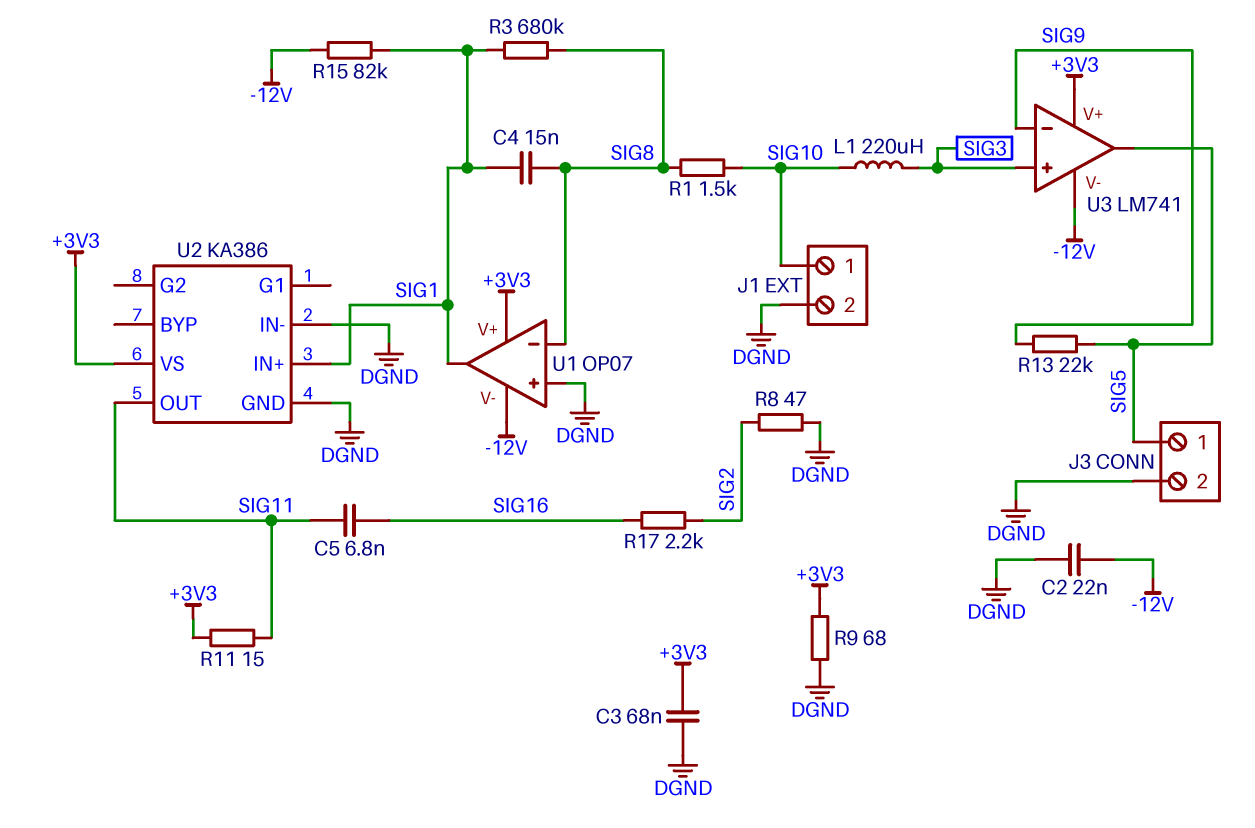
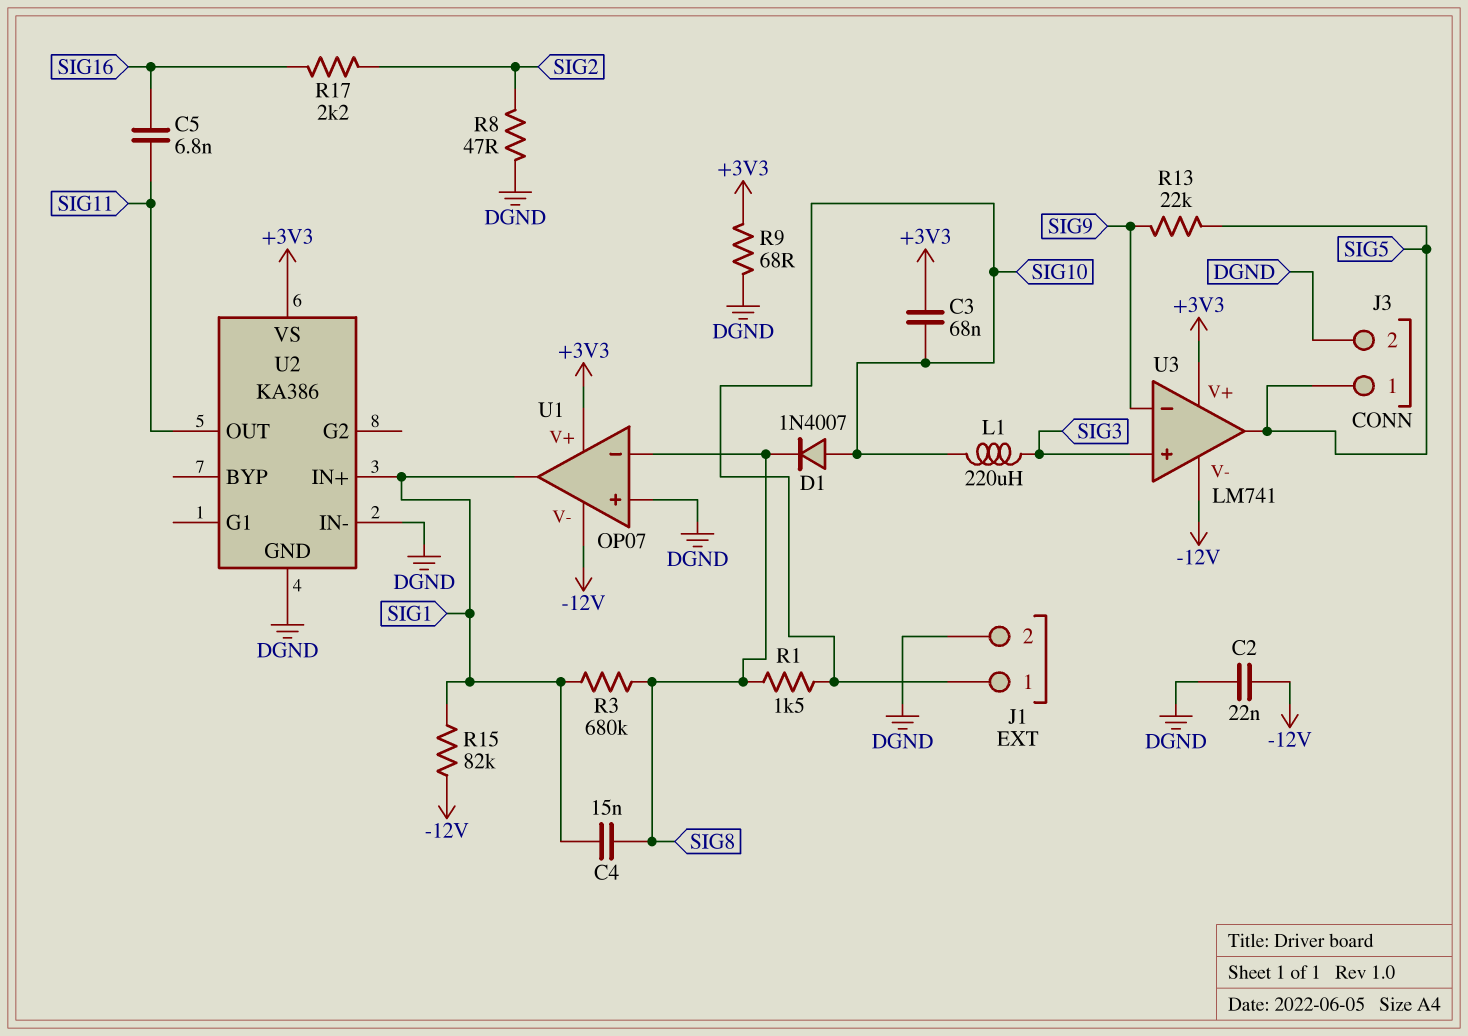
C3: 68nF (+3V3, DGND) -> 68nF (+3V3, SIG10)
D1: none -> diode 1N4007 (A SIG10, K SIG8)
R11: 15 (+3V3, SIG11) -> none

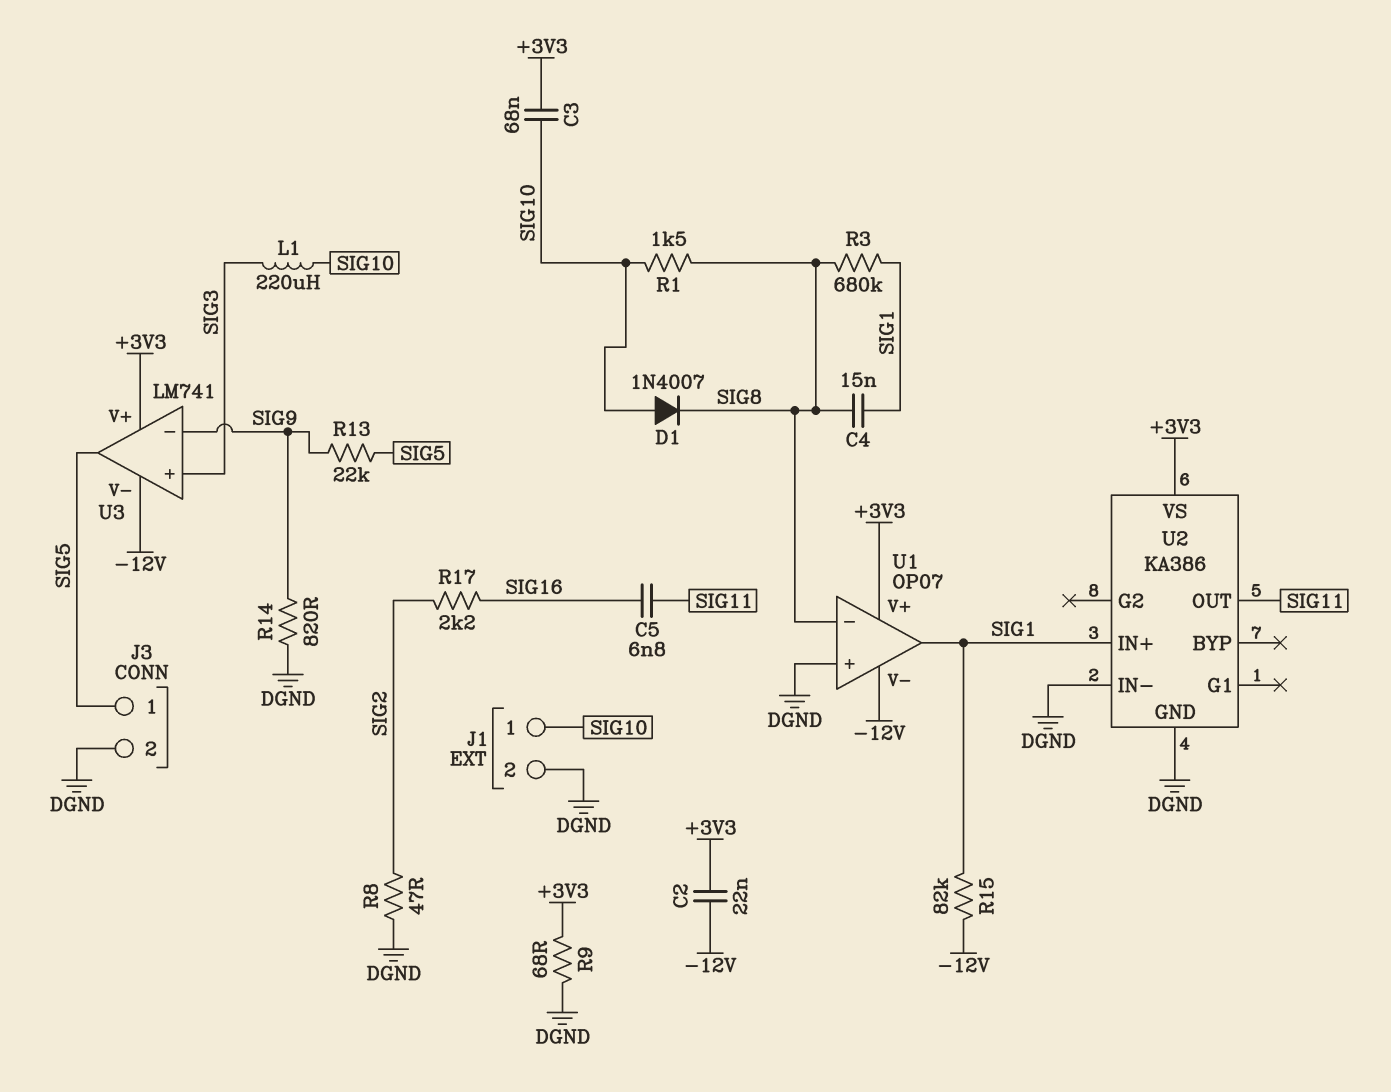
C2: 22nF (-12V, DGND) -> 22nF (+3V3, -12V)
R14: none -> 820 (DGND, SIG9)

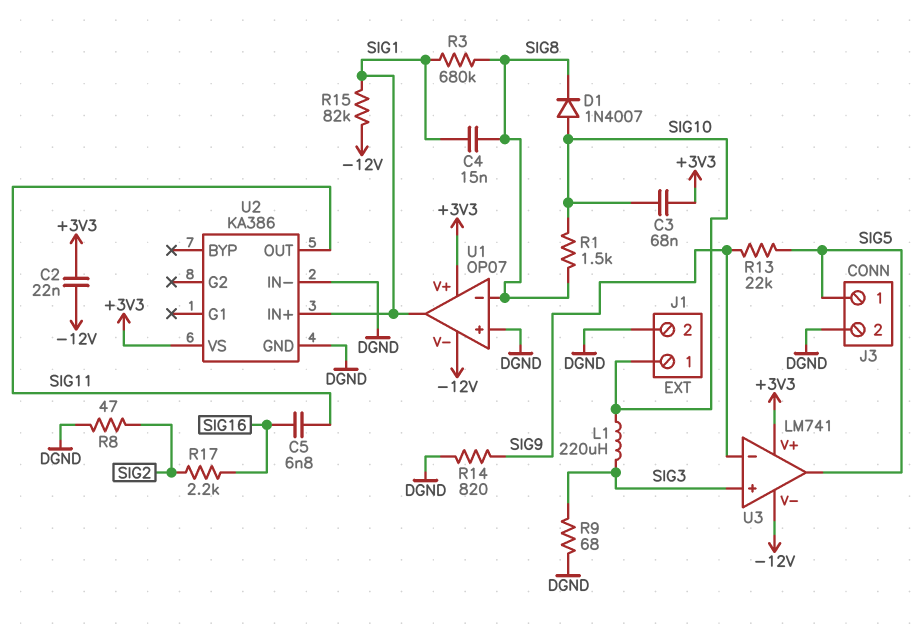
R9: 68 (+3V3, DGND) -> 68 (DGND, SIG3)

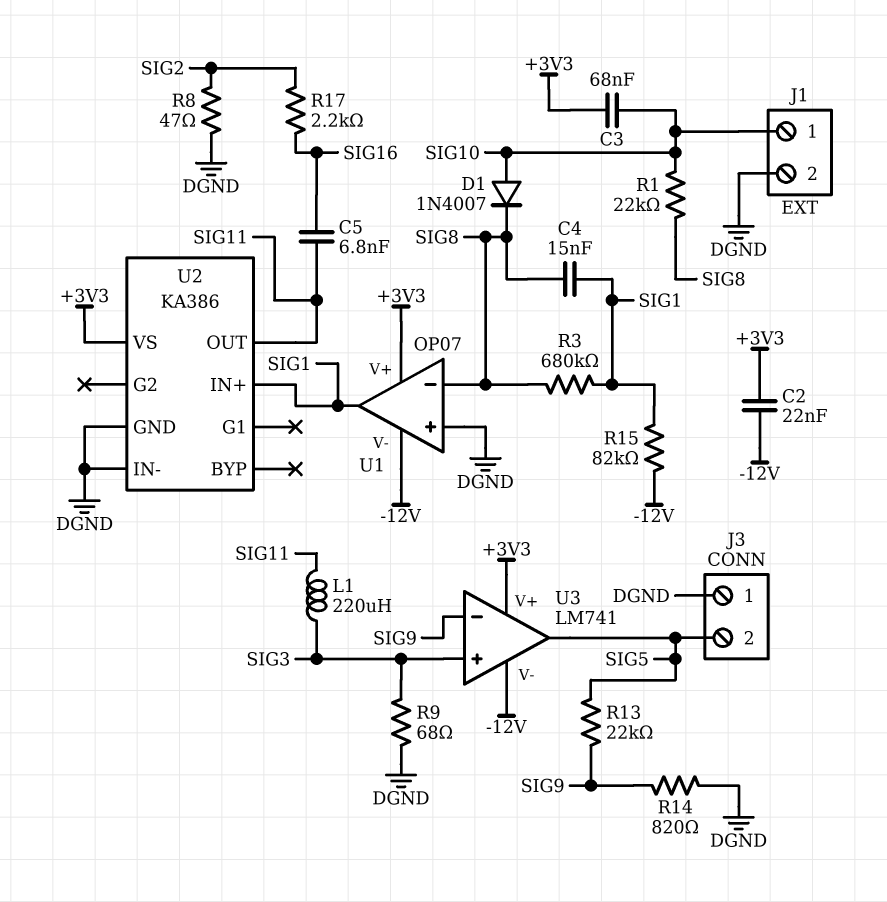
J3 pin 1: SIG5 -> DGND
J3 pin 2: DGND -> SIG5
L1: 220uH (SIG3, SIG10) -> 220uH (SIG3, SIG11)
R1: 1.5k (SIG8, SIG10) -> 22k (SIG8, SIG10)

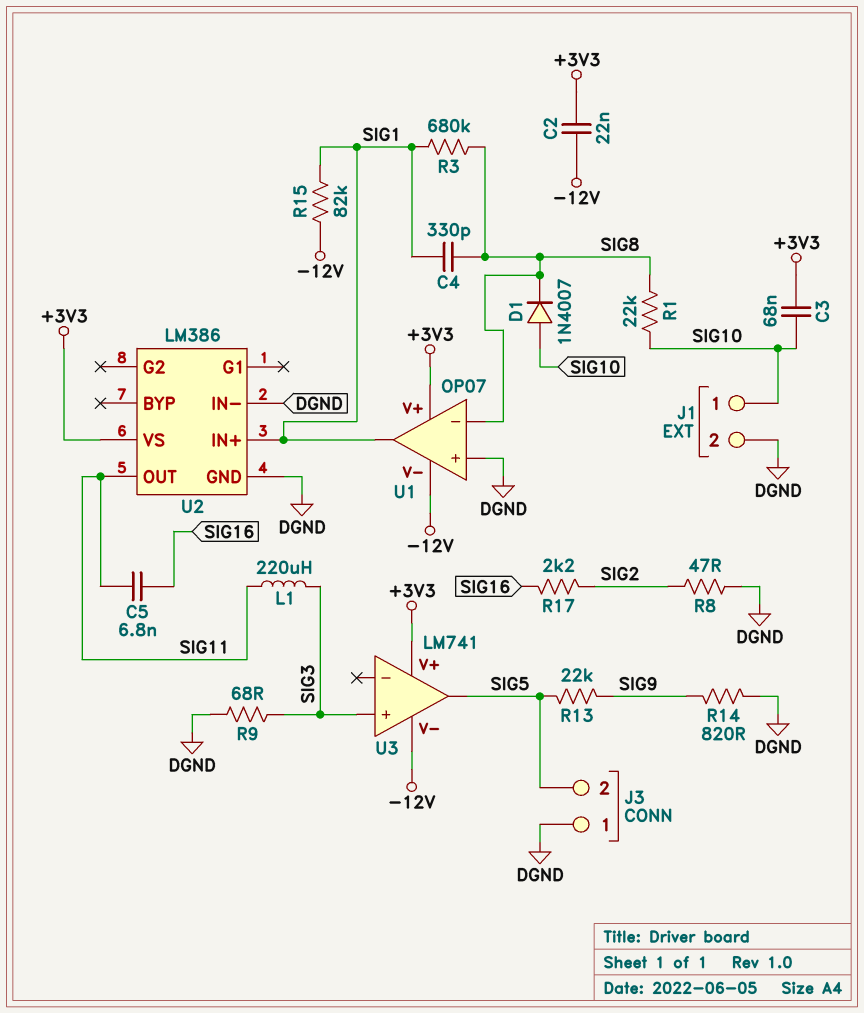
C4: 15nF (SIG1, SIG8) -> 330pF (SIG1, SIG8)
U2: KA386 -> LM386
U3 pin in-: SIG9 -> none

